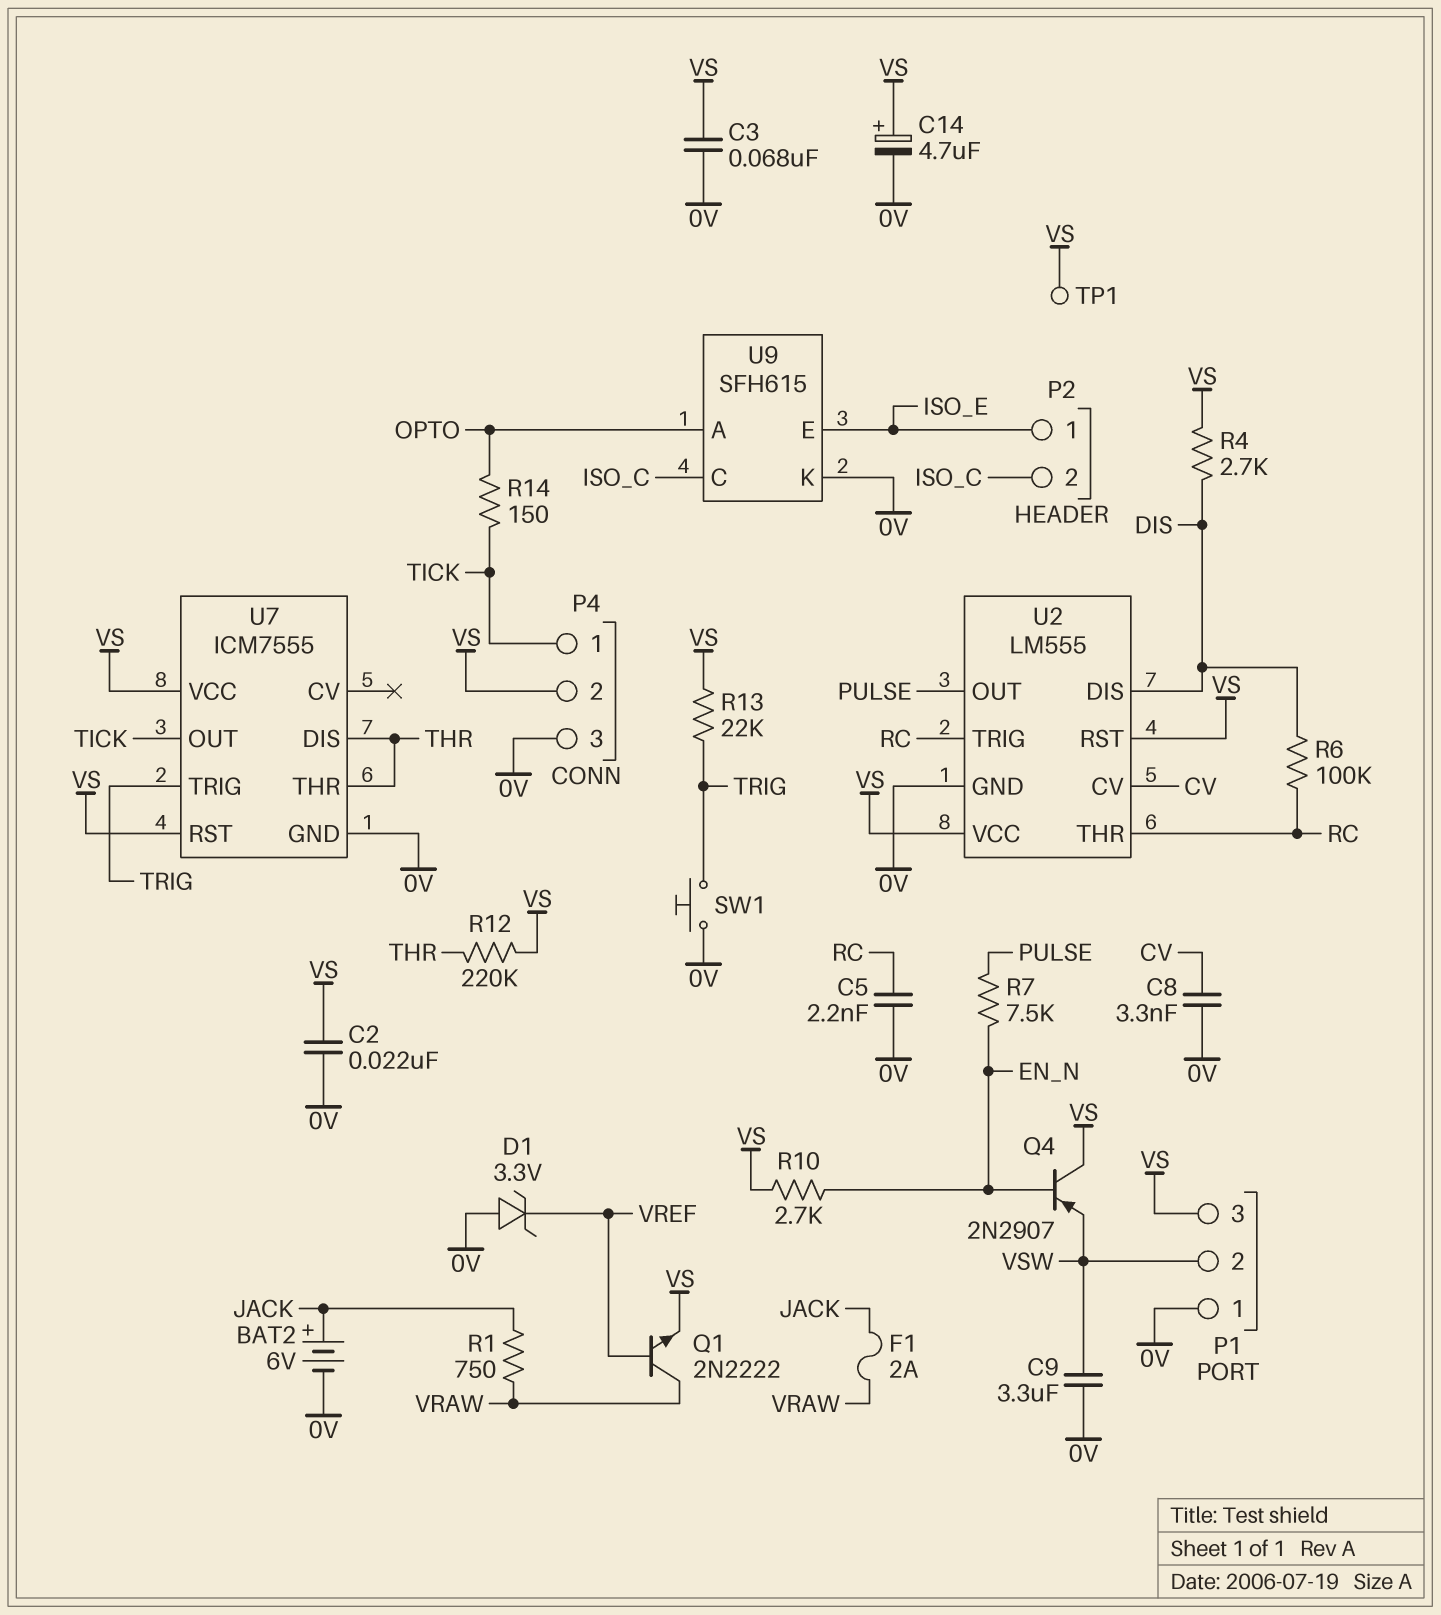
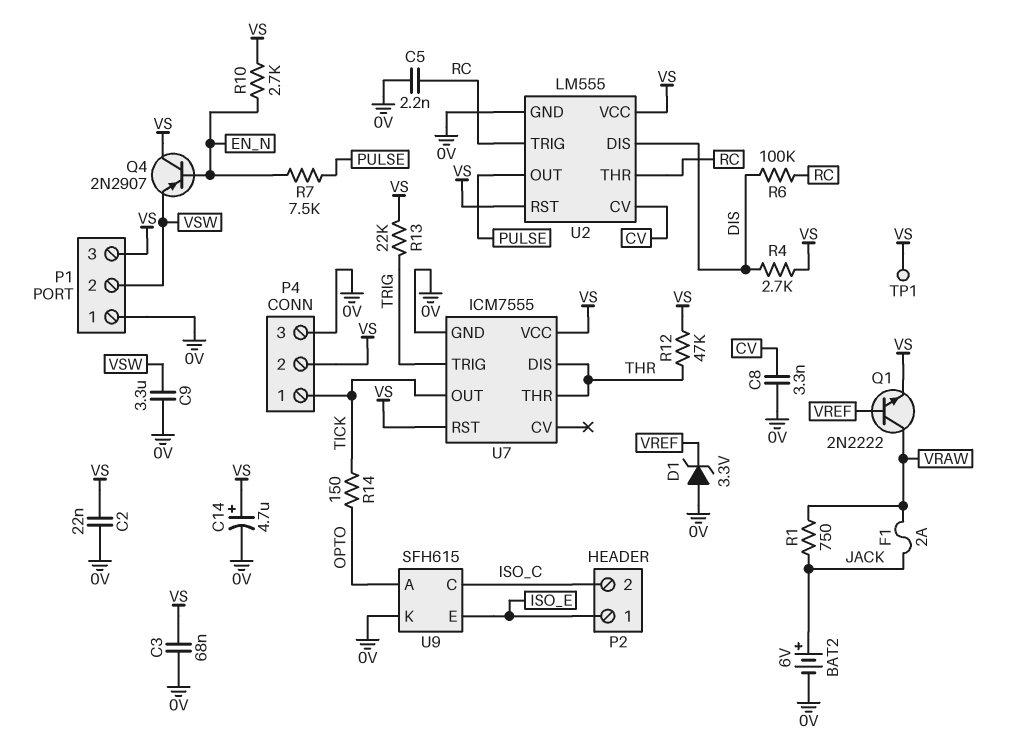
R12: 220k (THR, VS) -> 47k (THR, VS)
SW1: button (0V, TRIG) -> none

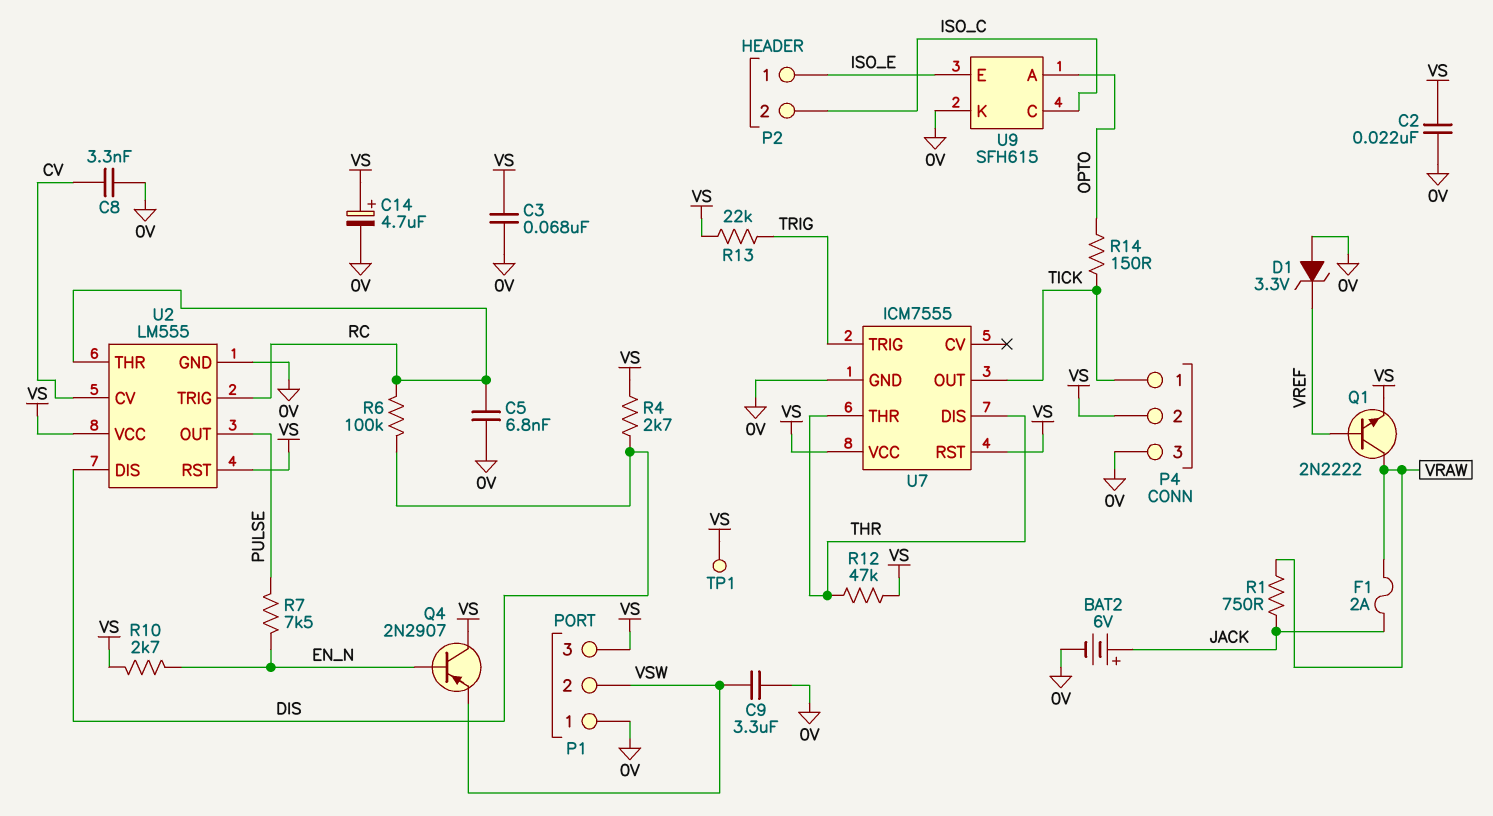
C5: 2.2nF (0V, RC) -> 6.8nF (0V, RC)

